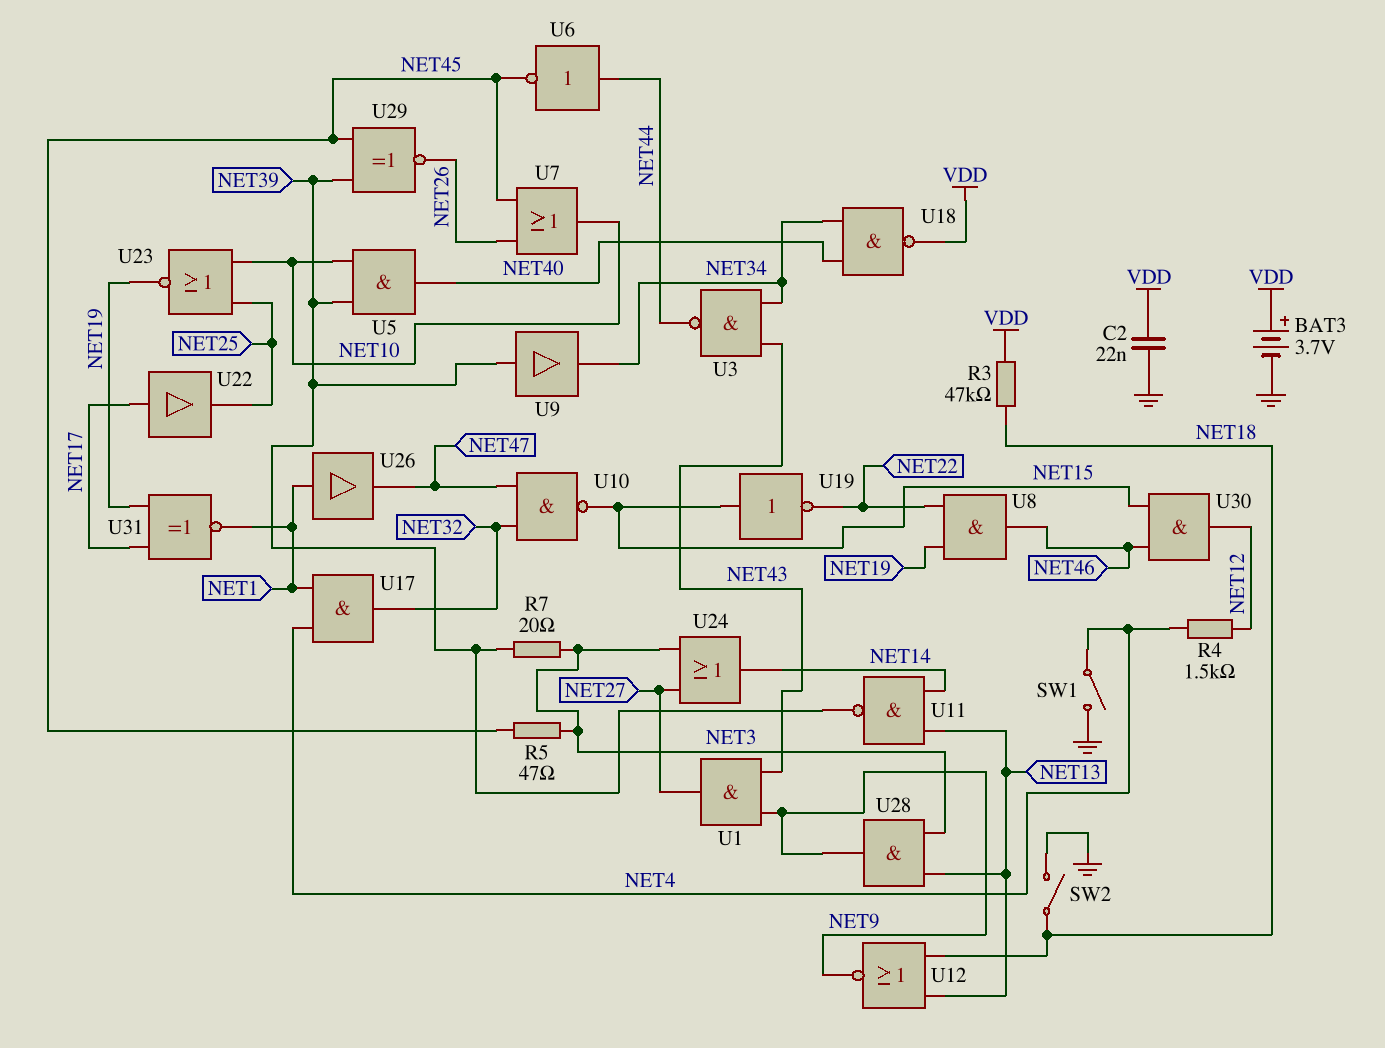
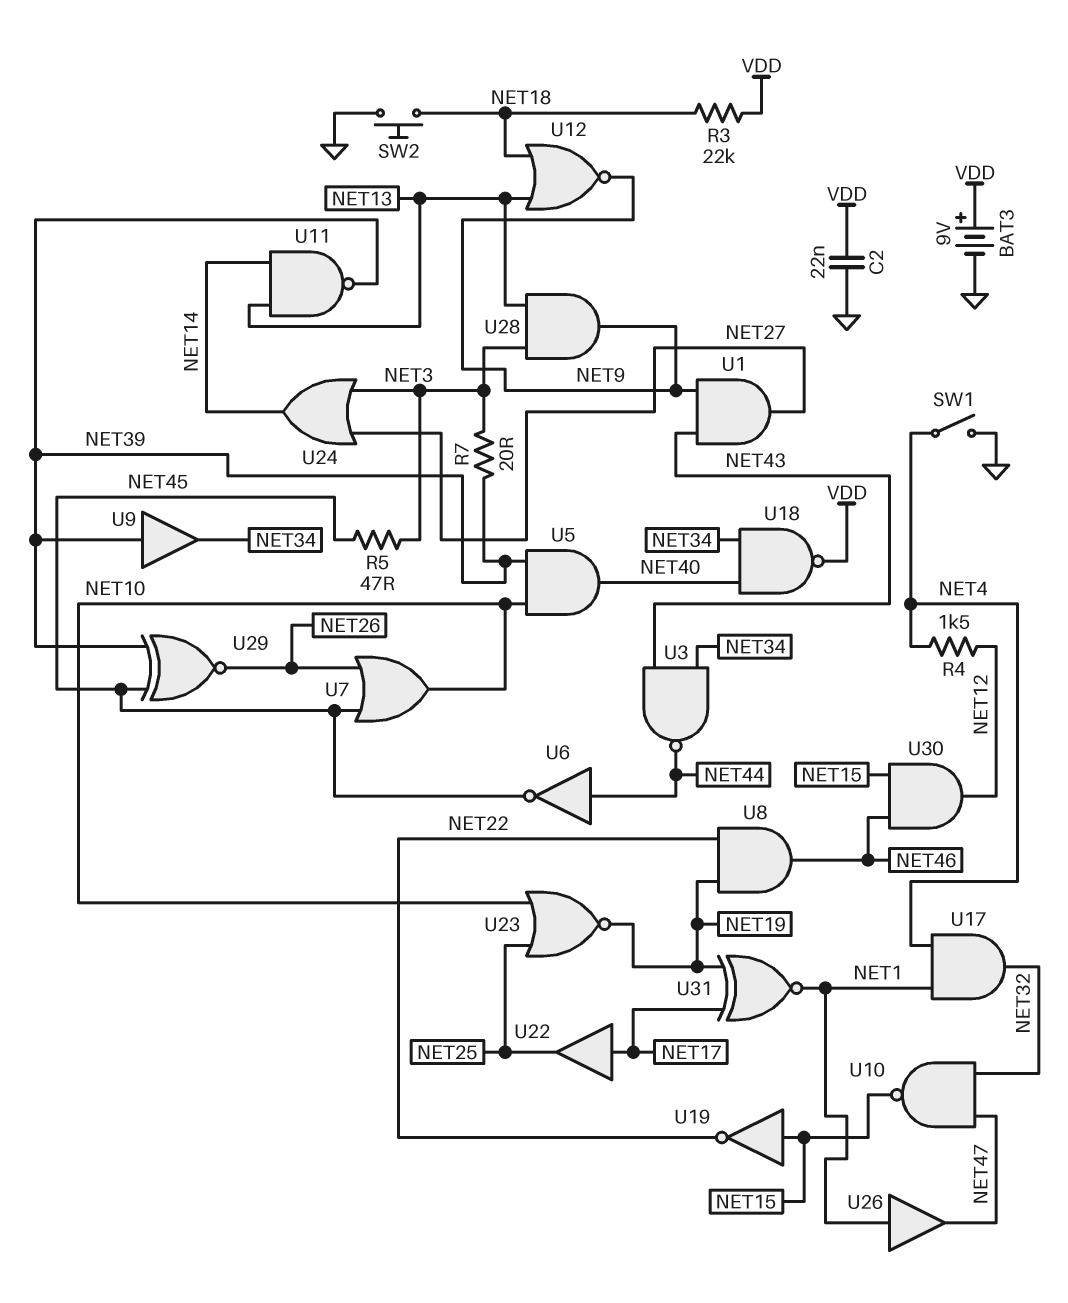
BAT3: 3.7V (plus VDD, minus GND) -> 9V (plus VDD, minus GND)
R3: 47k (NET18, VDD) -> 22k (NET18, VDD)
SW2: switch (GND, NET18) -> button (GND, NET18)

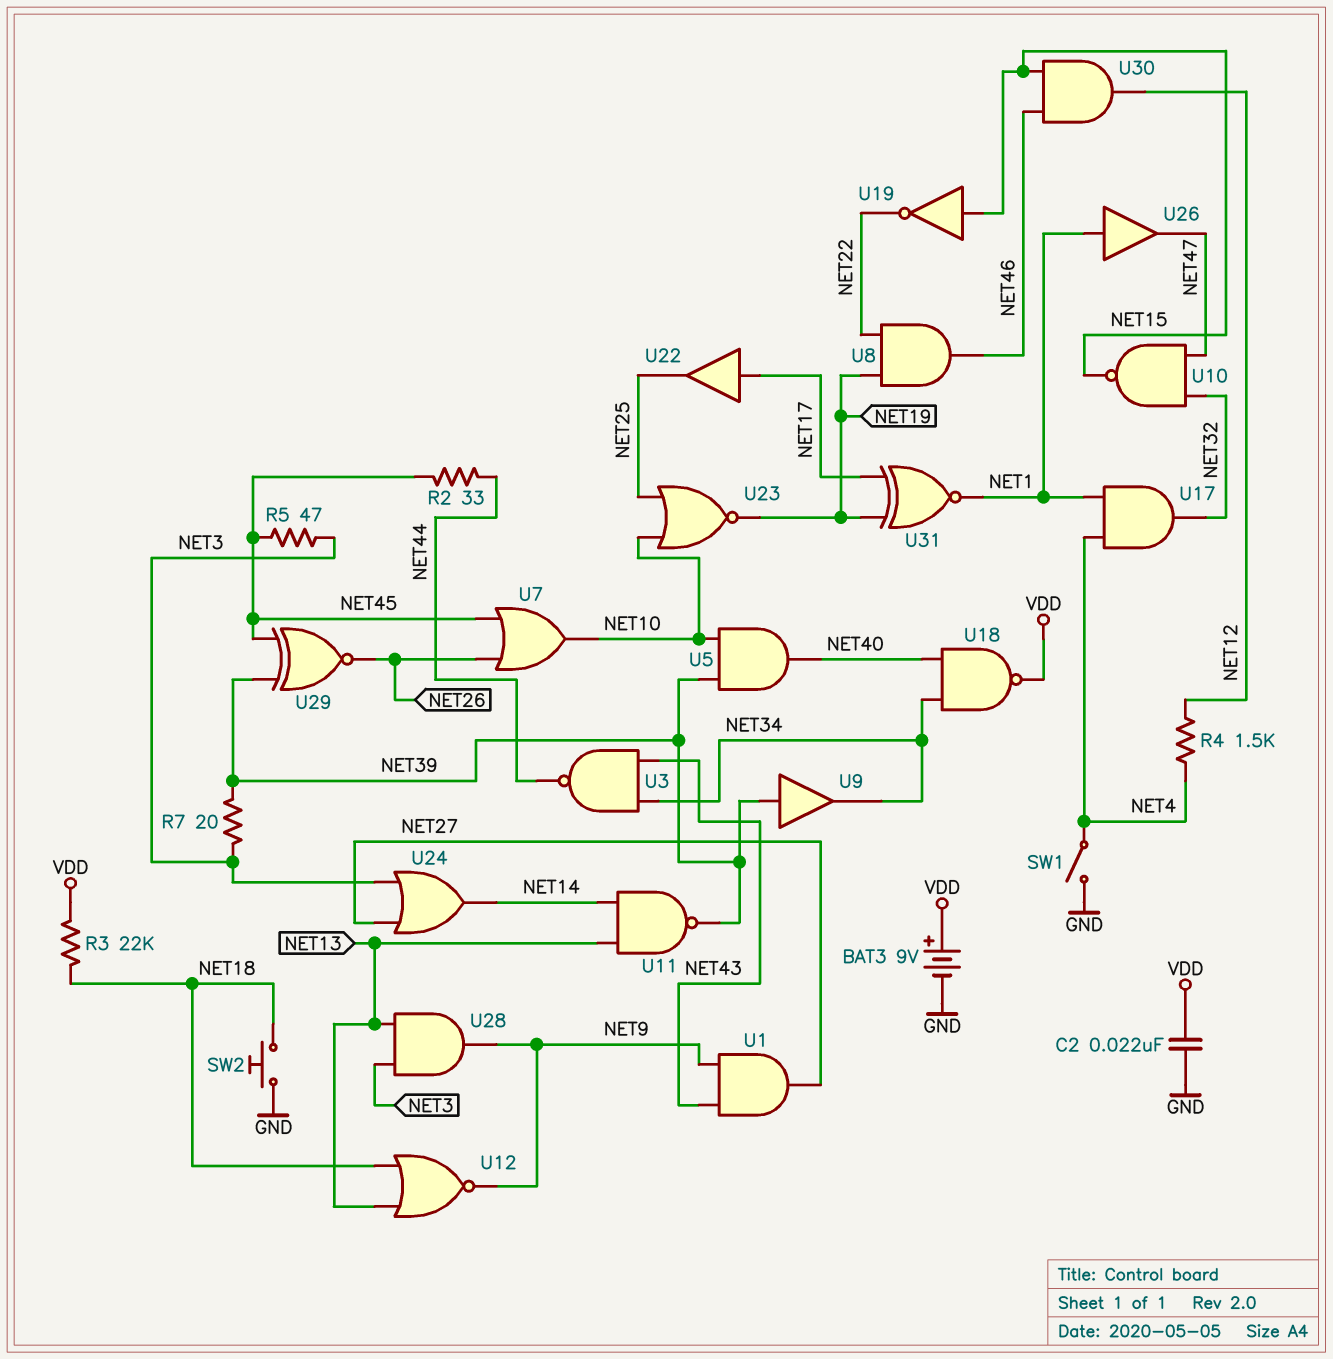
R2: none -> 33 (NET44, NET45)
U6: NOT (in NET44, out NET45) -> none

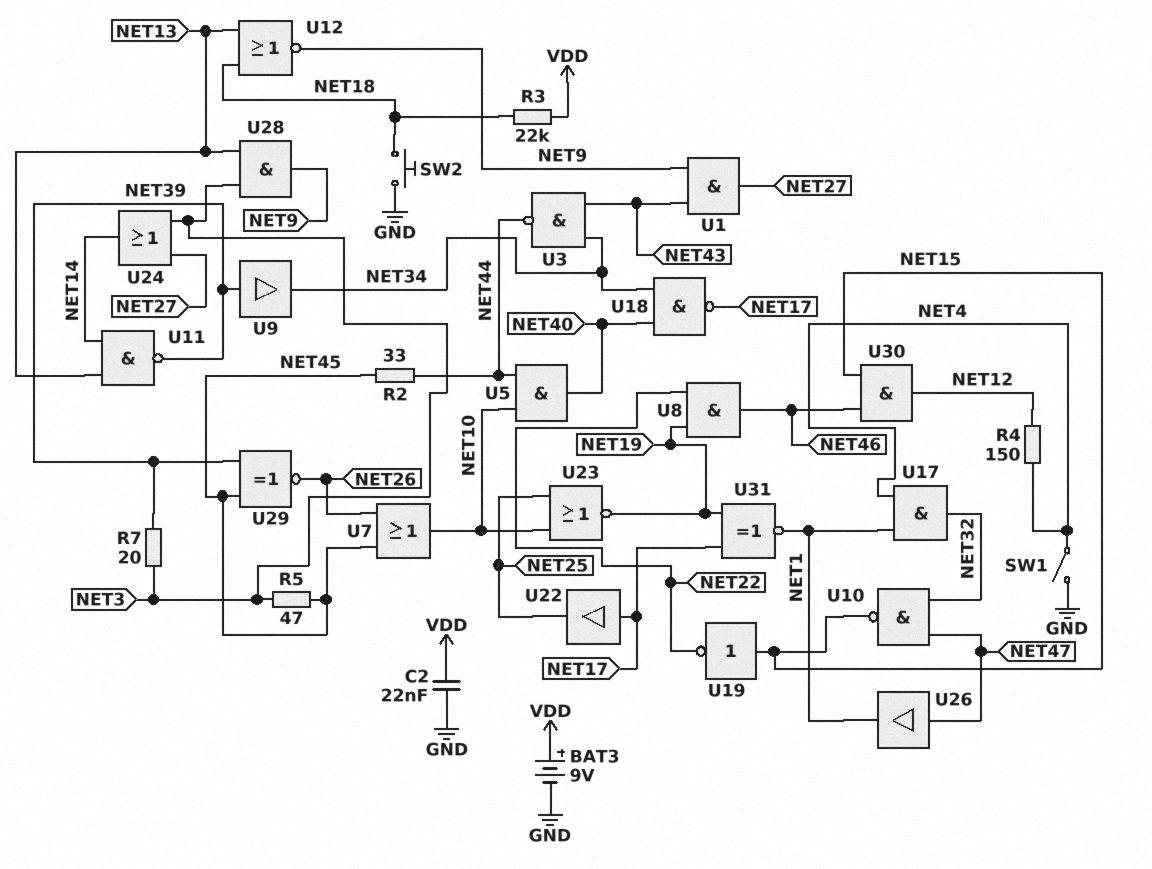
R4: 1.5k (NET4, NET12) -> 150 (NET4, NET12)
U5: AND (in NET10, in NET39, out NET40) -> AND (in NET10, in NET44, out NET40)
U18: NAND (in NET34, in NET40, out VDD) -> NAND (in NET34, in NET40, out NET17)
U26: buffer (in NET1, out NET47) -> buffer (in NET47, out NET1)

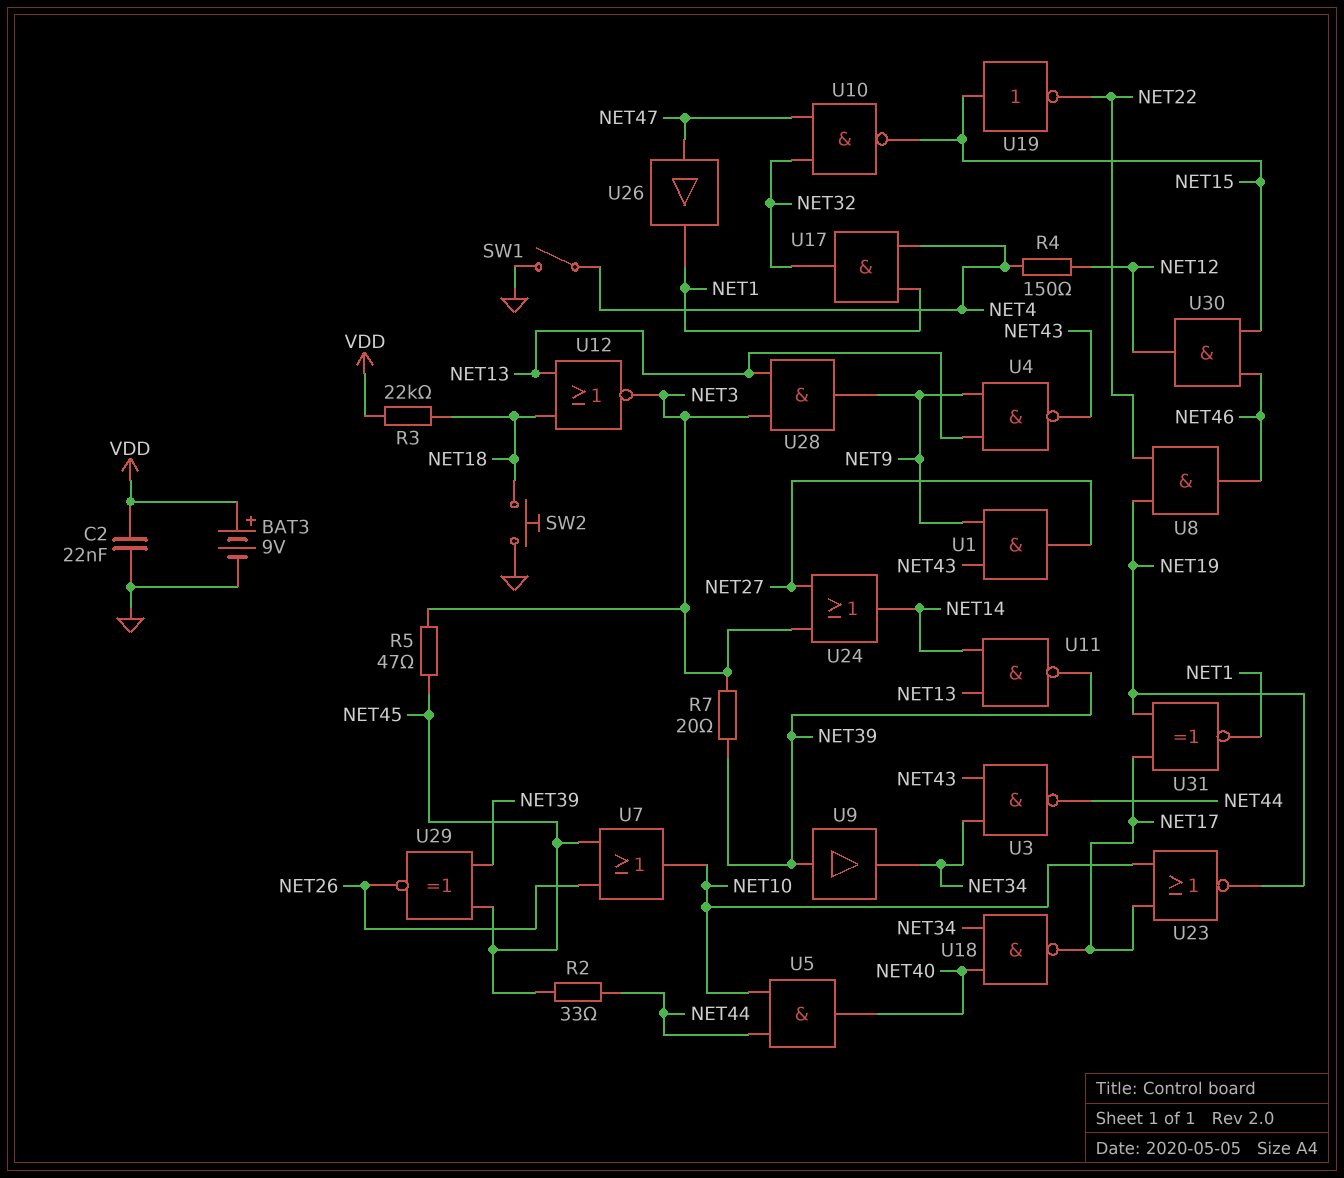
U4: none -> NAND (in NET9, in NET13, out NET43)
U12: NOR (in NET13, in NET18, out NET9) -> NOR (in NET13, in NET18, out NET3)
U22: buffer (in NET17, out NET25) -> none
U23: NOR (in NET10, in NET25, out NET19) -> NOR (in NET10, in NET17, out NET19)

